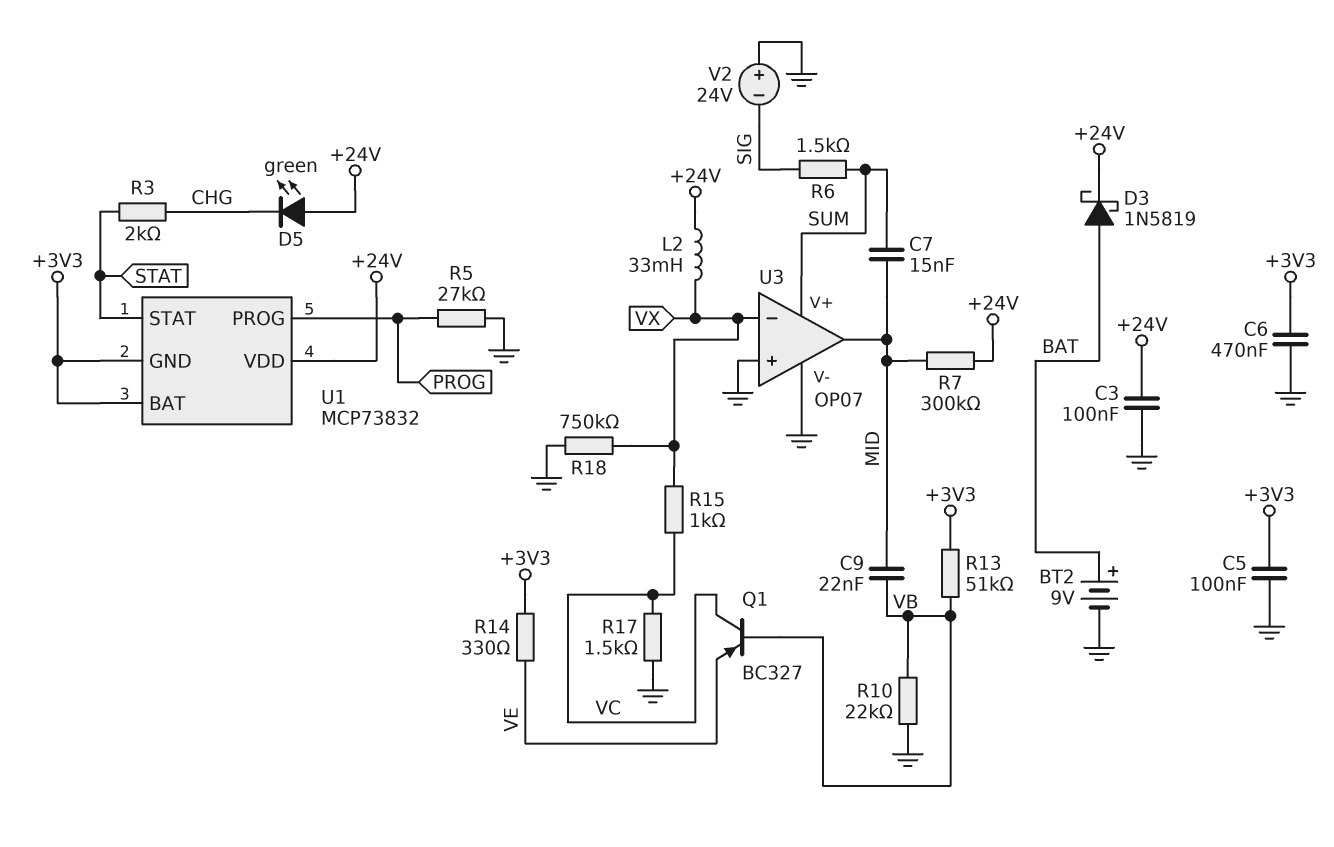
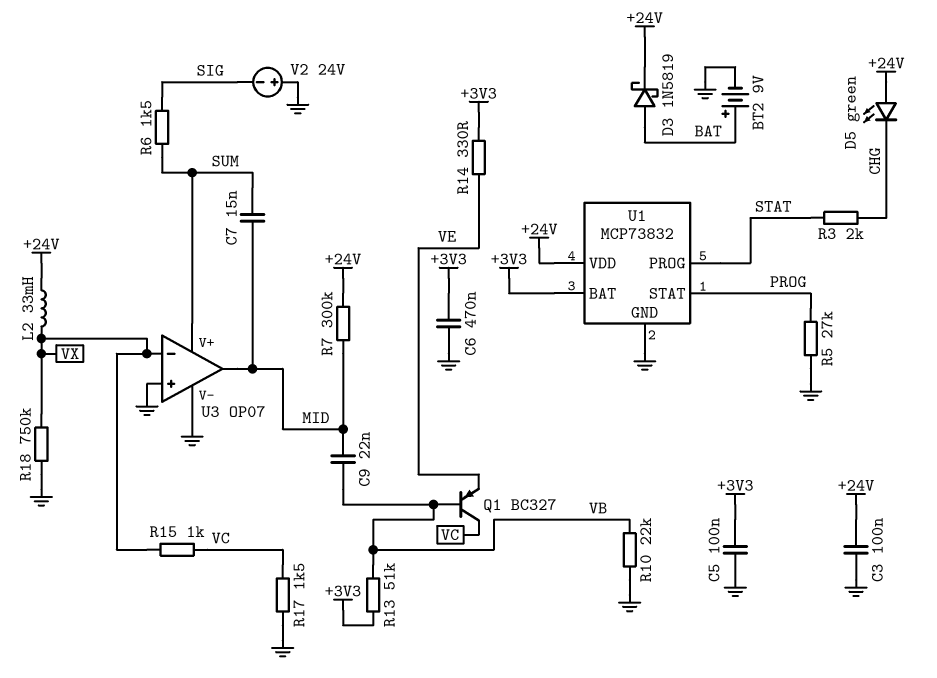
U1 pin GND: +3V3 -> GND
U1 pin PROG: PROG -> STAT
U1 pin STAT: STAT -> PROG

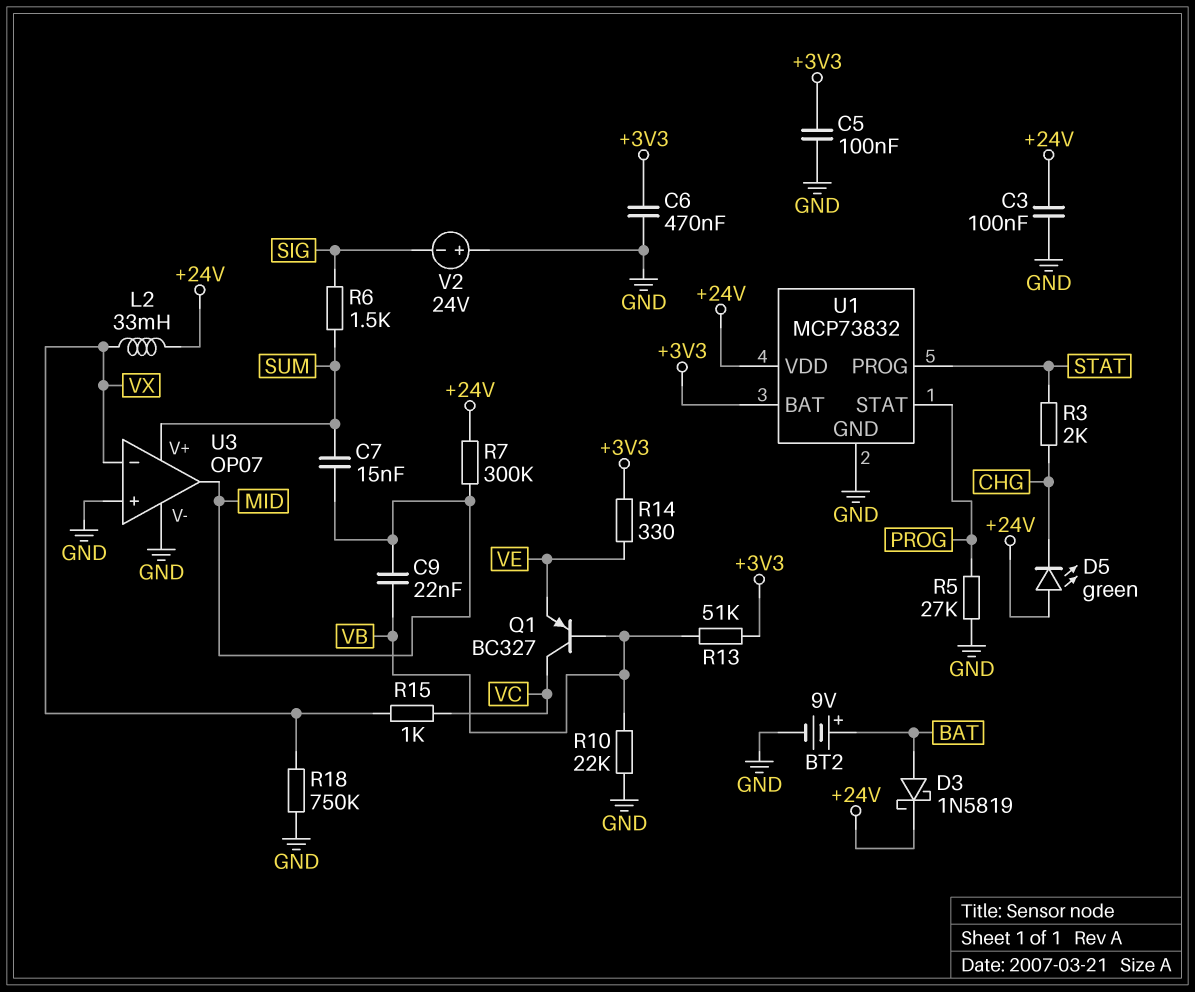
R17: 1.5k (GND, VC) -> none

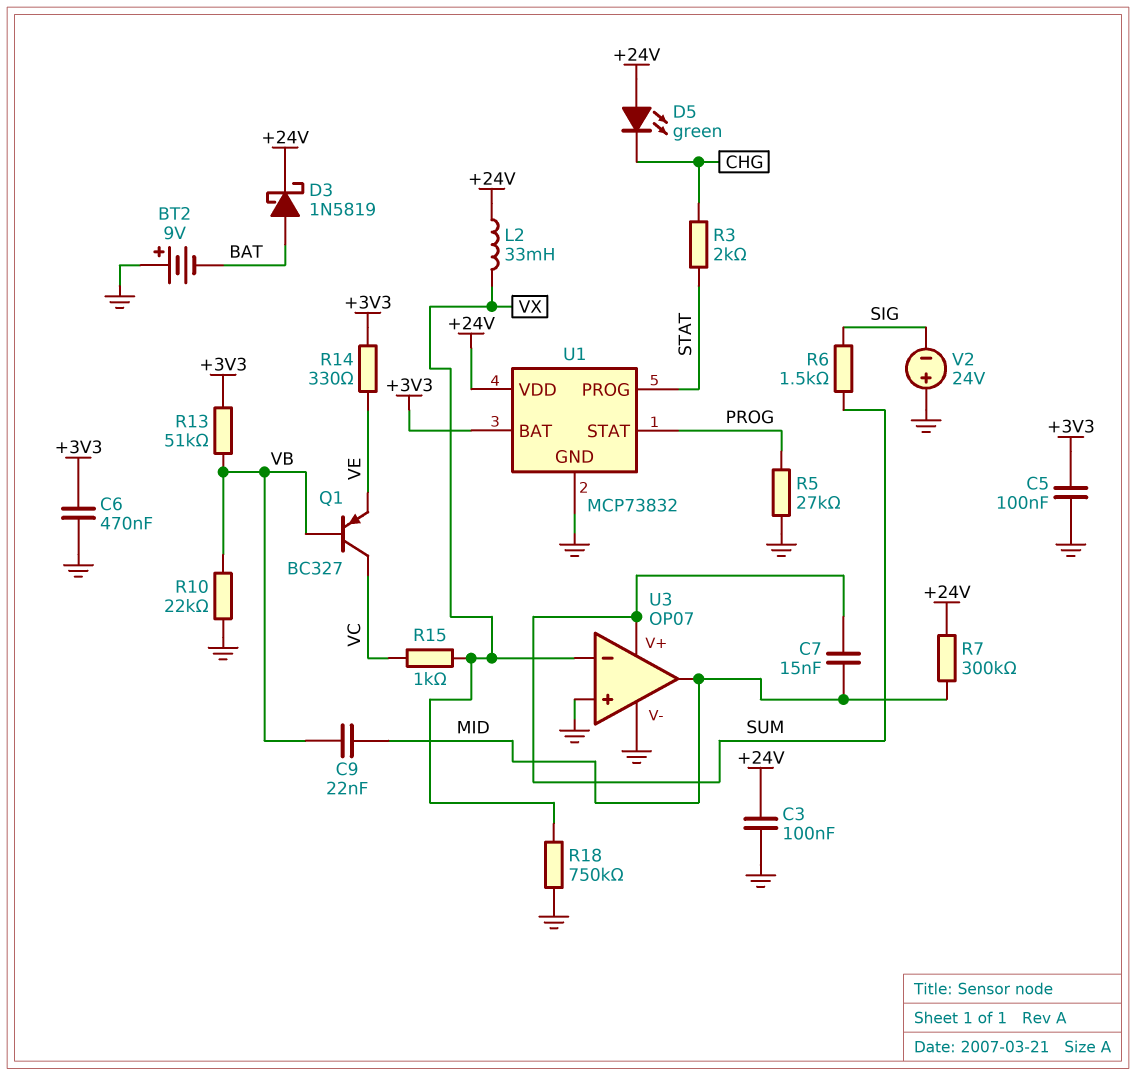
BT2: 9V (plus BAT, minus GND) -> 9V (plus GND, minus BAT)

